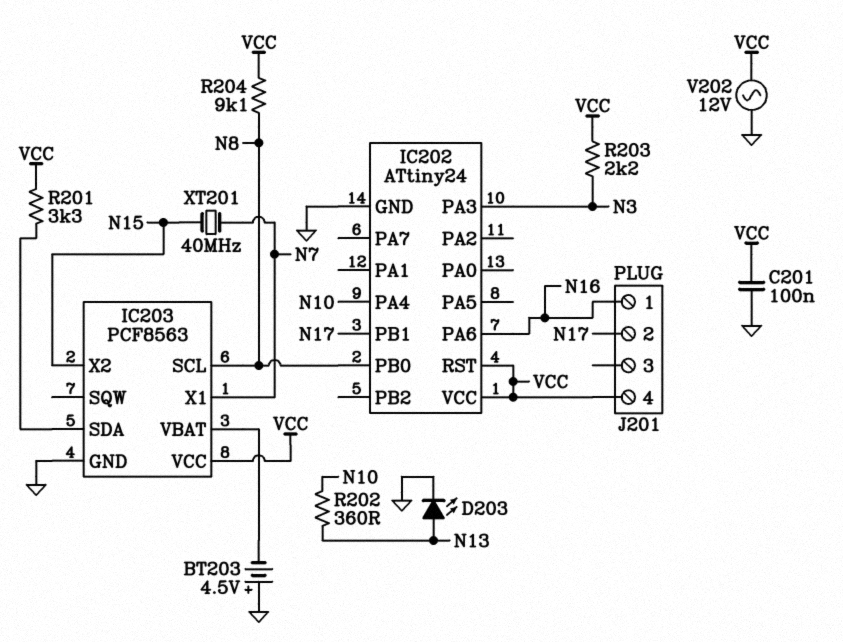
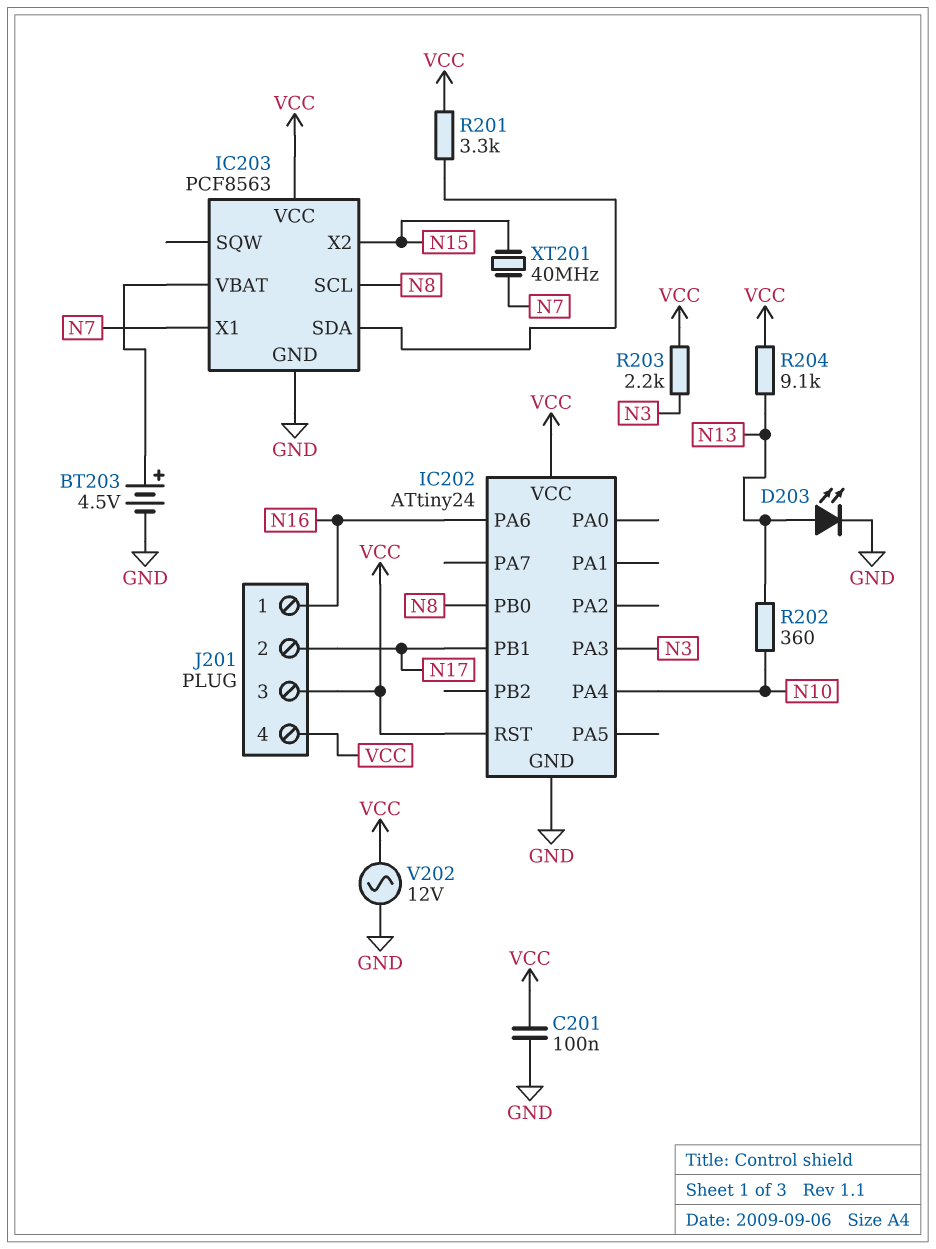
BT203: 4.5V (plus GND, minus IC203/VBAT) -> 4.5V (plus IC203/VBAT, minus GND)
J201 pin 3: none -> VCC
R204: 9.1k (N8, VCC) -> 9.1k (N13, VCC)

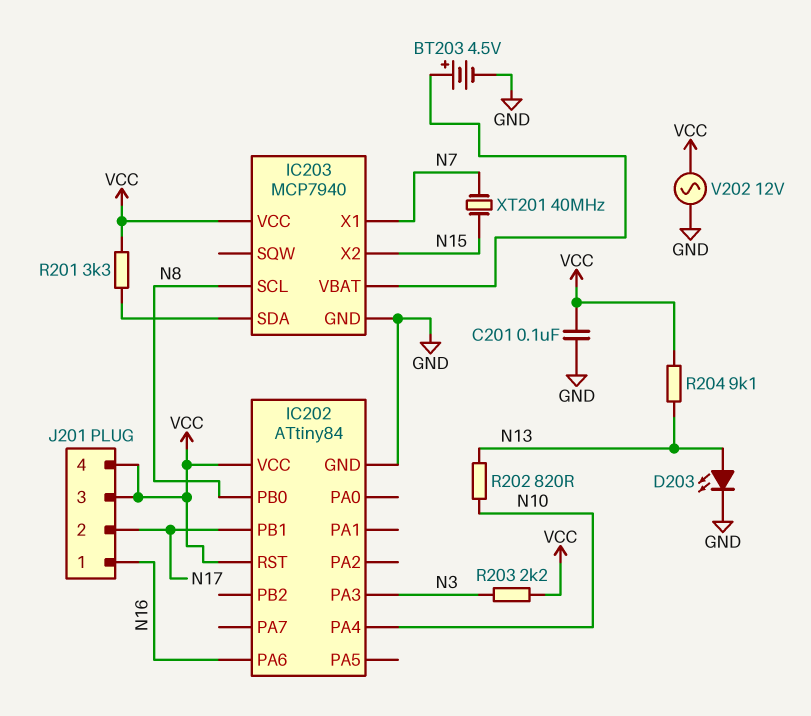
IC202: ATtiny24 -> ATtiny84
IC203: PCF8563 -> MCP7940
R202: 360 (N10, N13) -> 820 (N10, N13)

